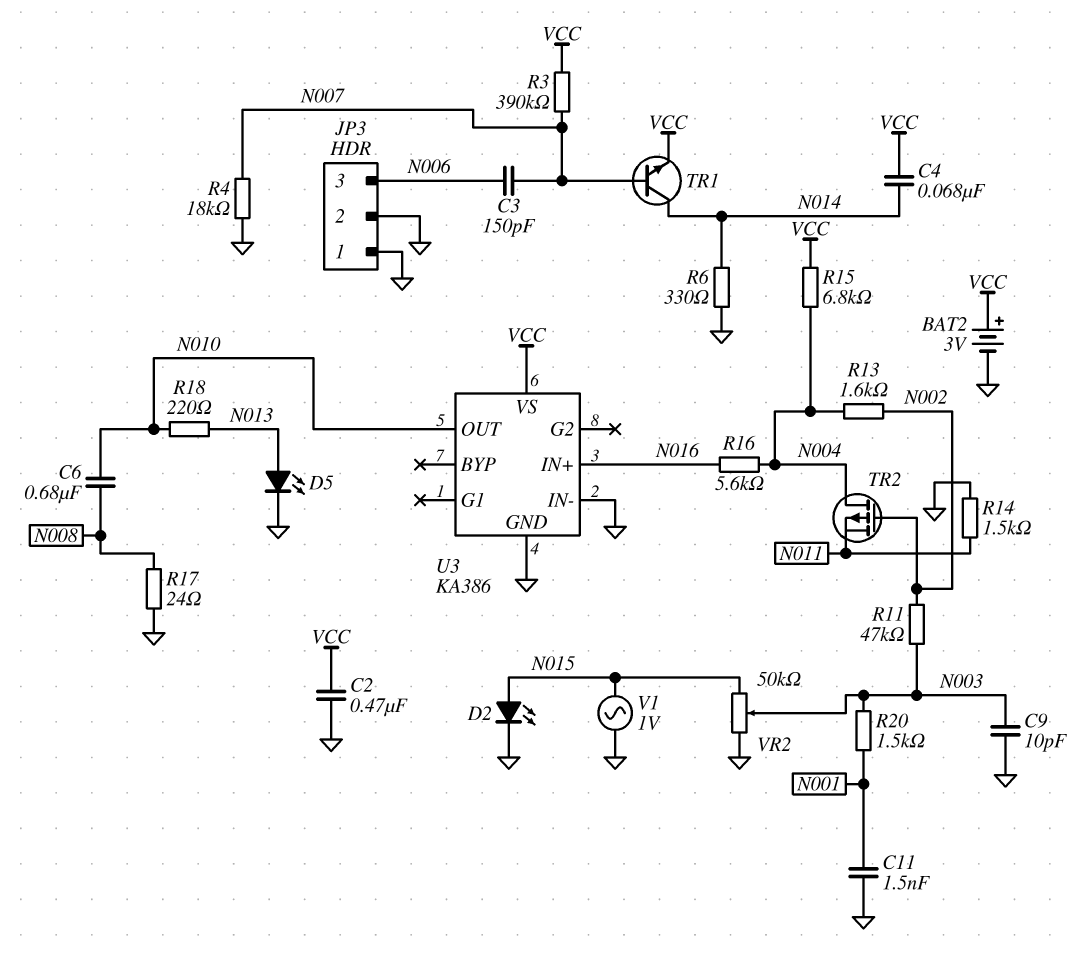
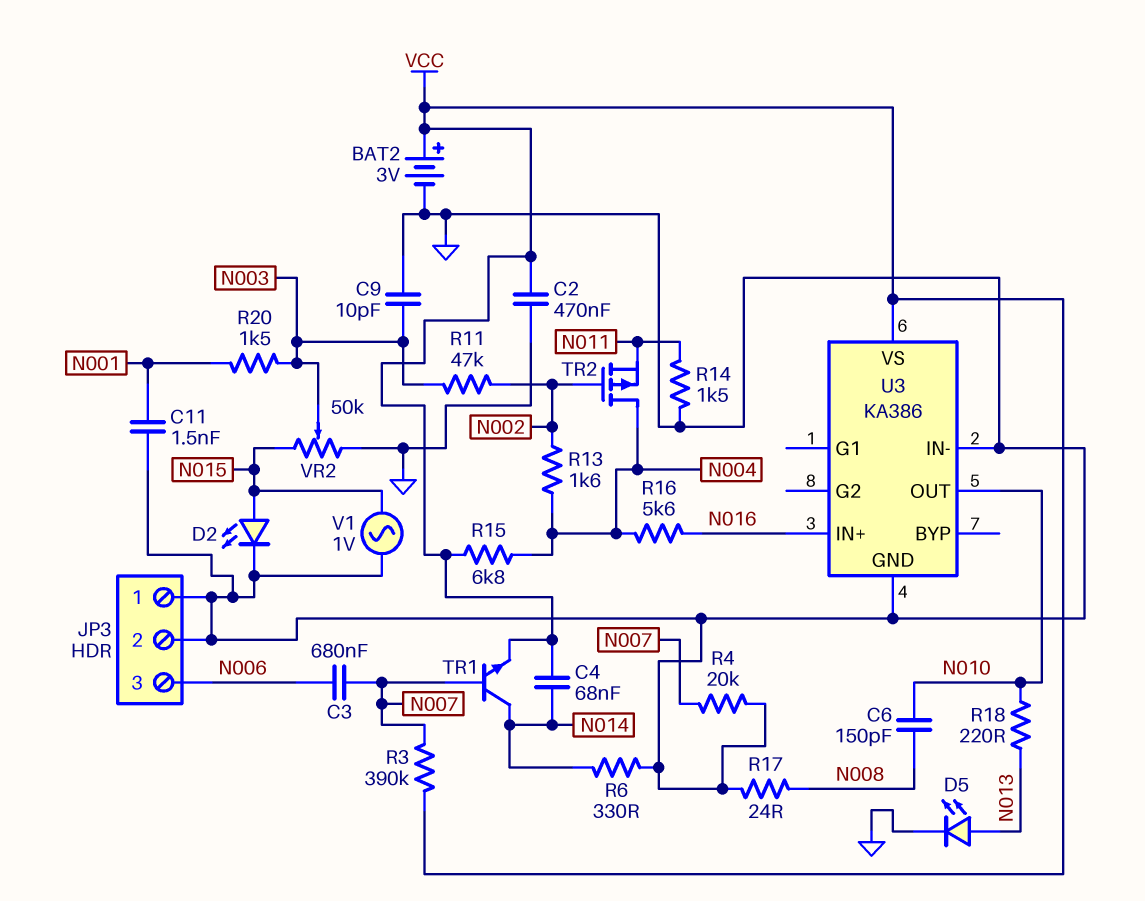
C3: 150pF (N006, N007) -> 680nF (N006, N007)
C6: 680nF (N008, N010) -> 150pF (N008, N010)
R4: 18k (GND, N007) -> 20k (GND, N007)

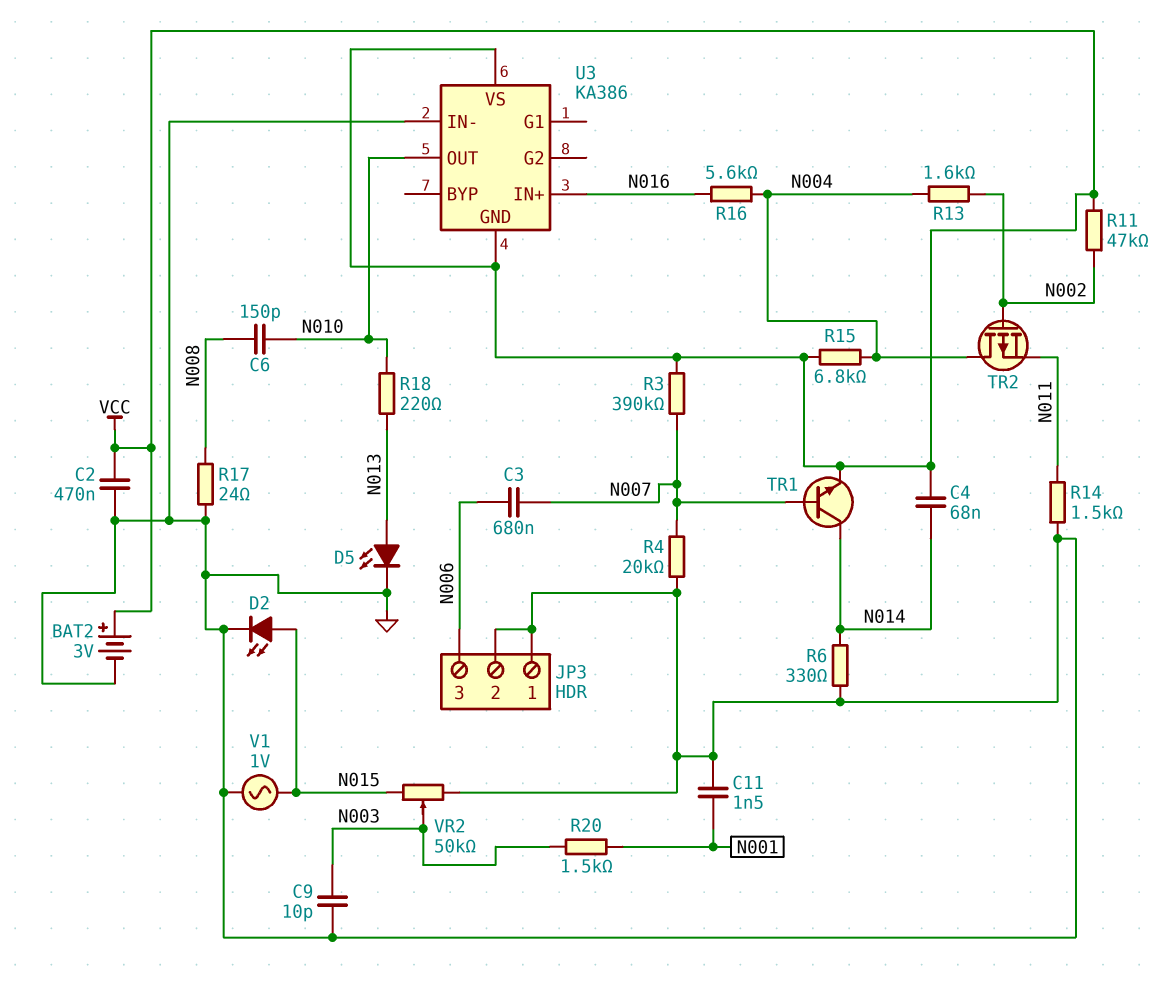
R11: 47k (N002, N003) -> 47k (N002, VCC)
U3 pin GND: GND -> VCC

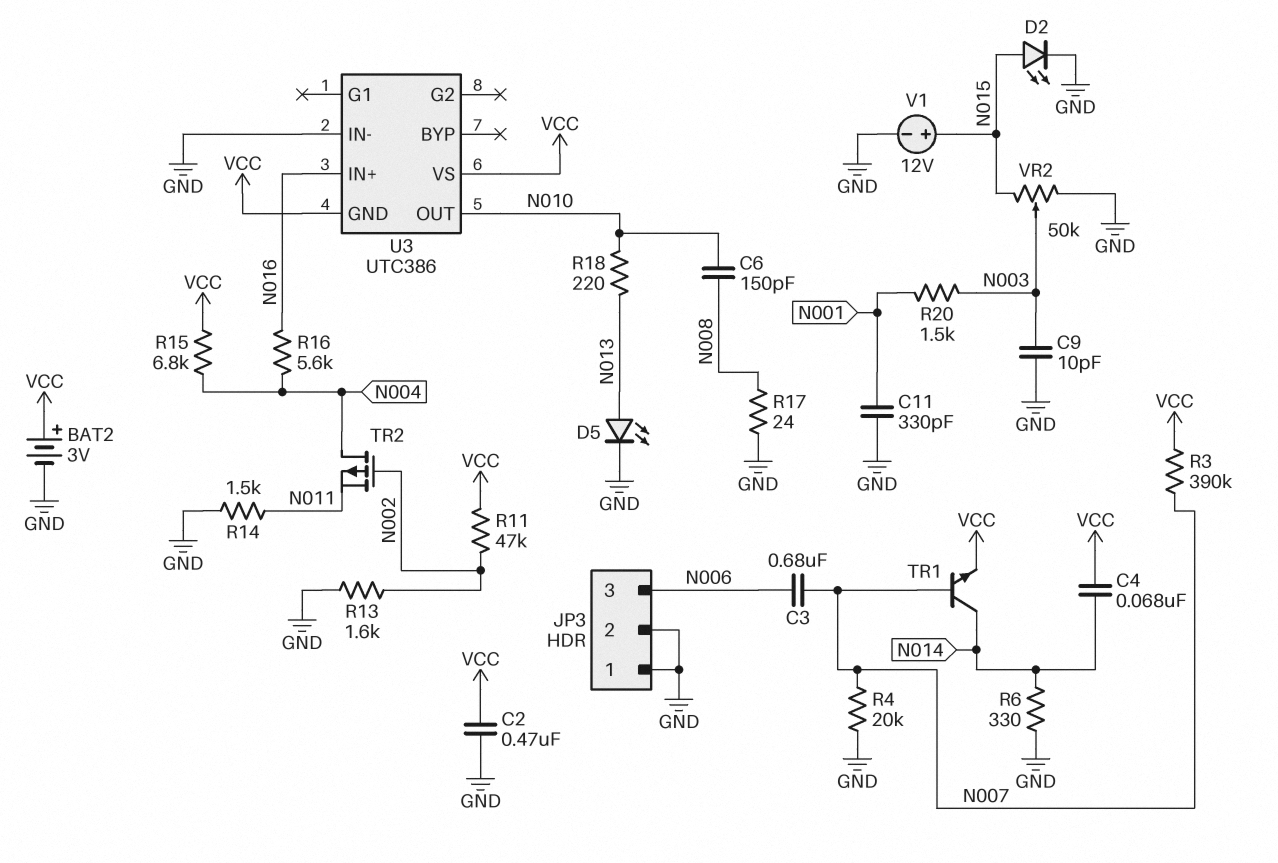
C11: 1.5nF (GND, N001) -> 330pF (GND, N001)
R13: 1.6k (N002, N004) -> 1.6k (GND, N002)
U3: KA386 -> UTC386
V1: AC 1V (GND, N015) -> 12V (plus N015, minus GND)

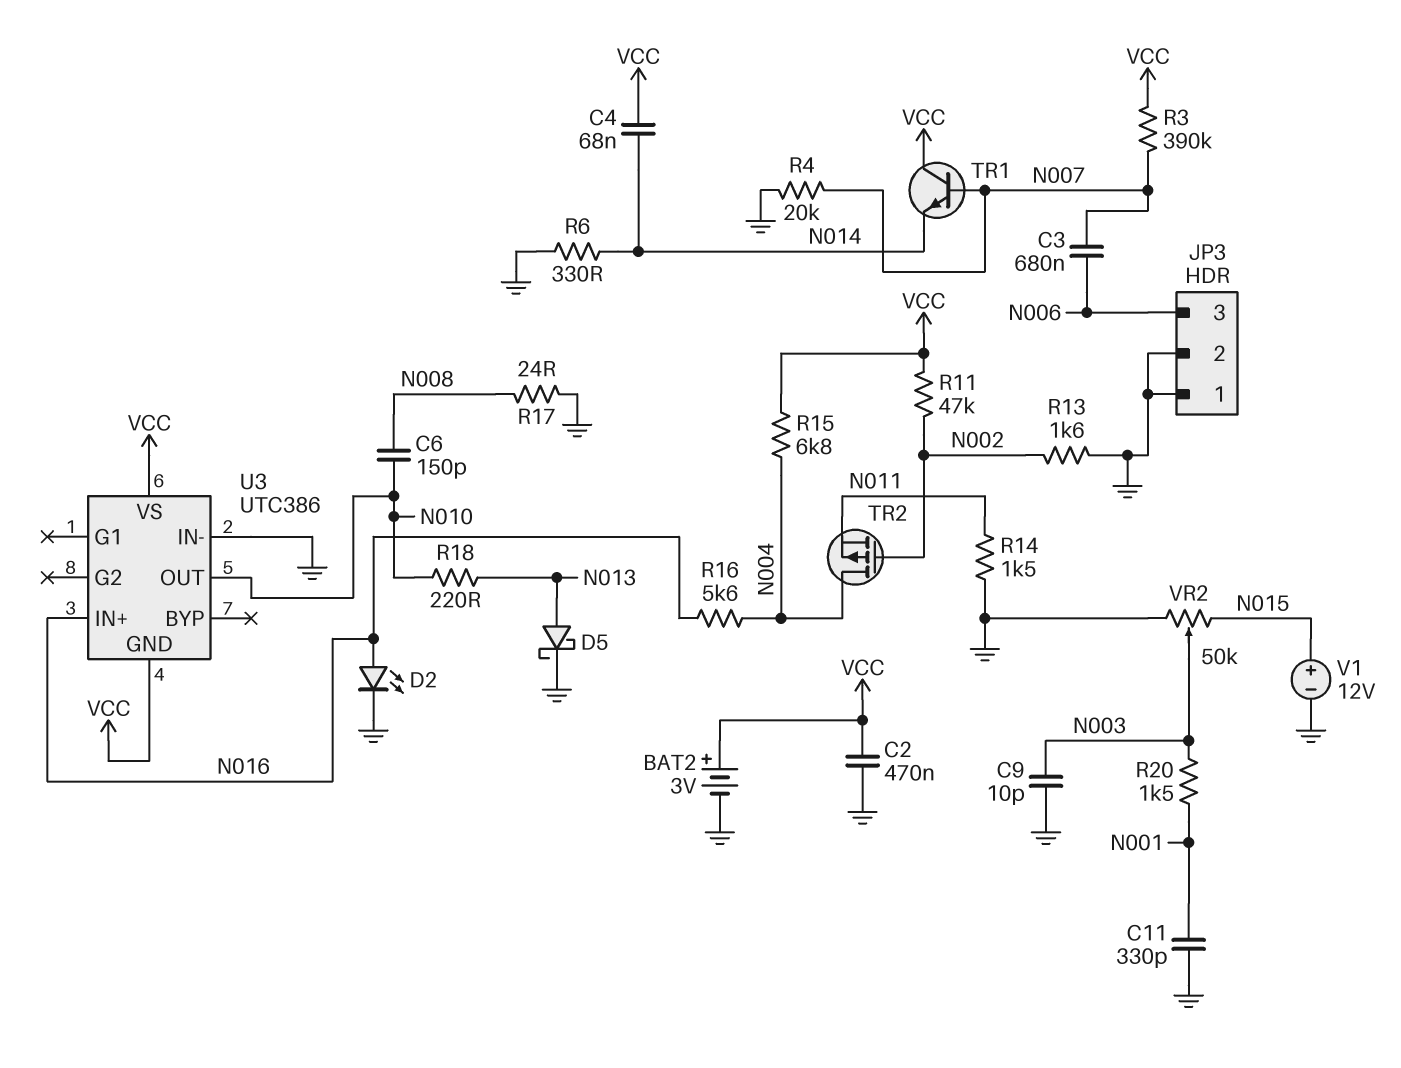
D2: LED (A N015, K GND) -> LED (A N016, K GND)
D5: LED (A N013, K GND) -> schottky (A N013, K GND)
TR1: NPN (B N007, C N014, E VCC) -> NPN (B N007, C VCC, E N014)

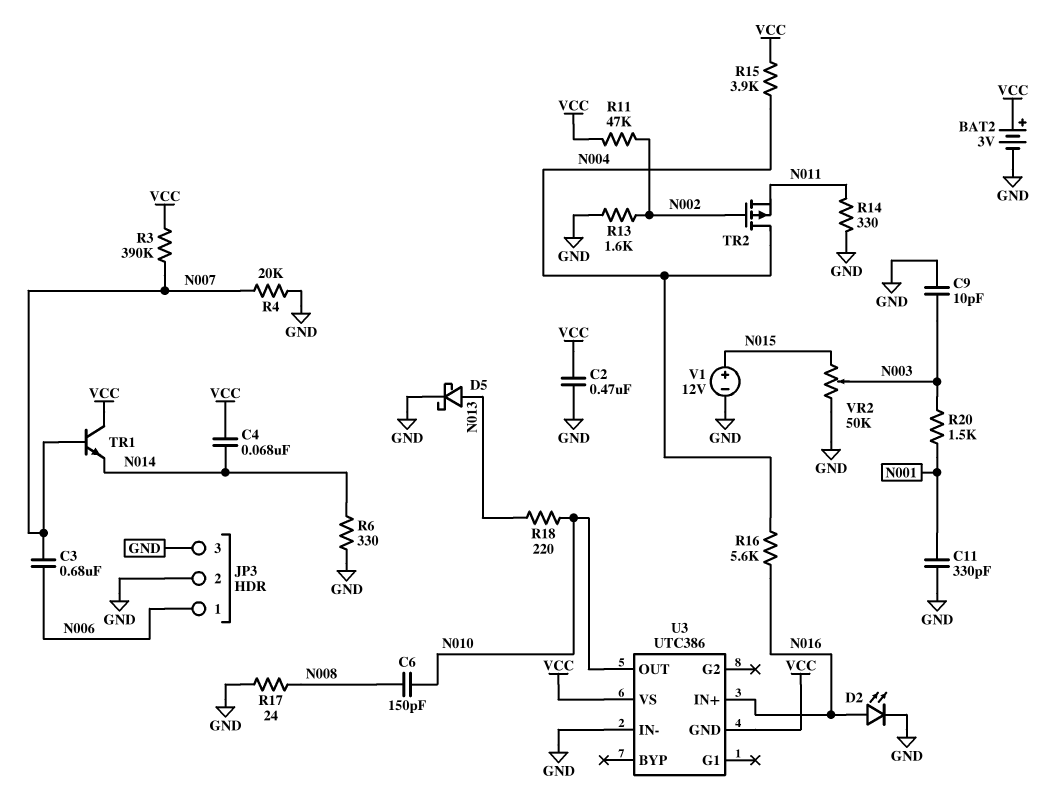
JP3 pin 1: GND -> N006
JP3 pin 3: N006 -> GND
R14: 1.5k (GND, N011) -> 330 (GND, N011)
R15: 6.8k (N004, VCC) -> 3.9k (N004, VCC)

